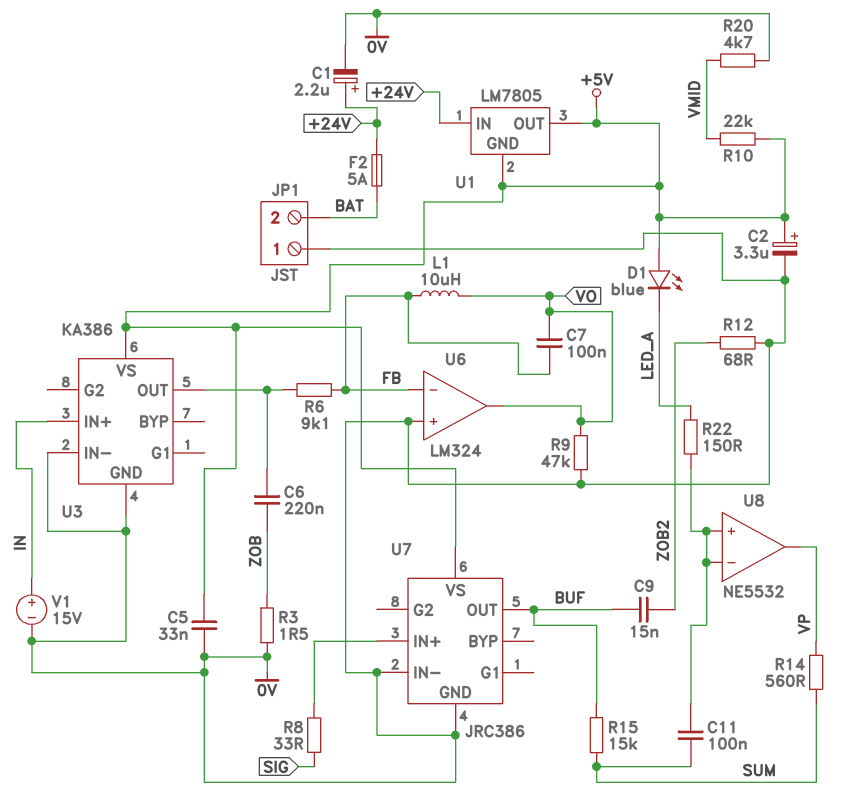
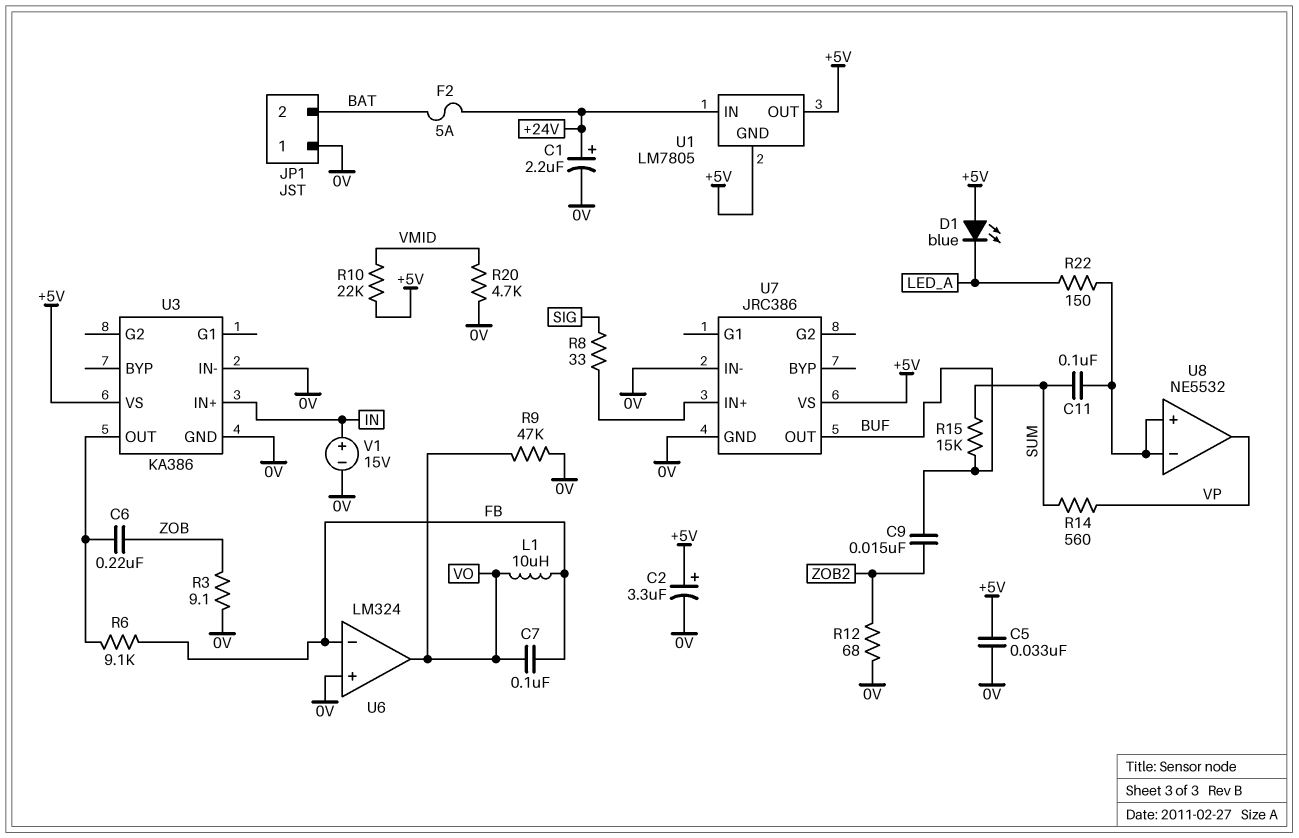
R3: 1.5 (0V, ZOB) -> 9.1 (0V, ZOB)

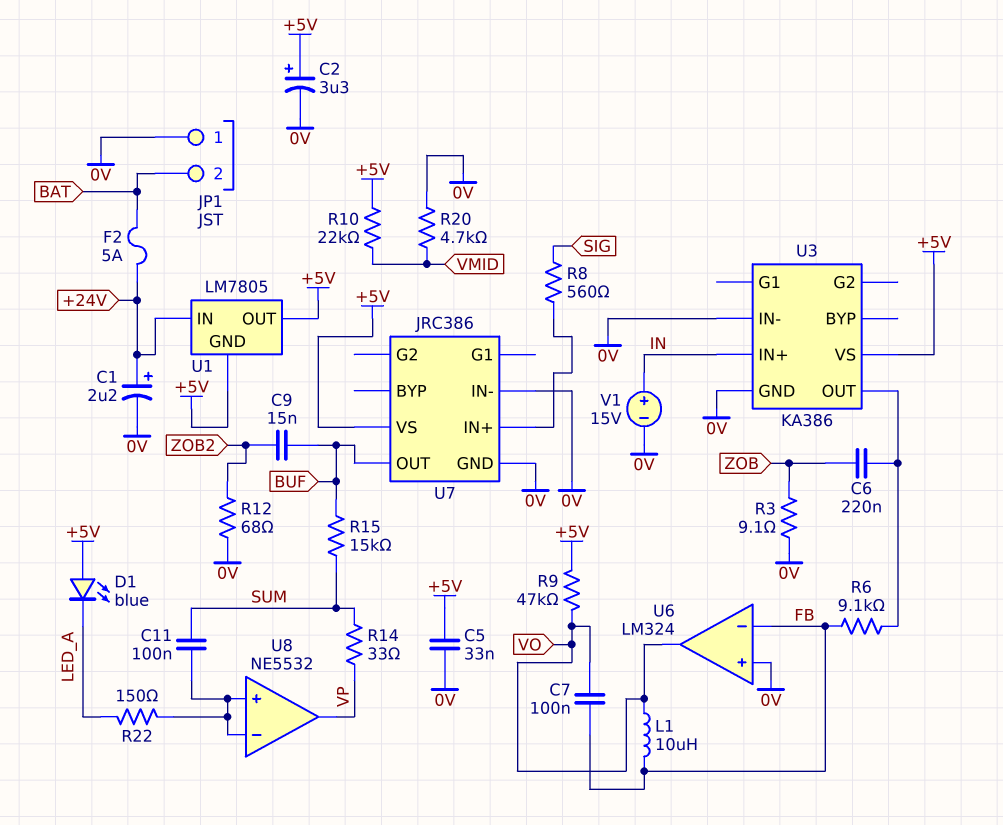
R8: 33 (SIG, U7/IN+) -> 560 (SIG, U7/IN+)
R9: 47k (0V, VO) -> 47k (+5V, VO)
R14: 560 (SUM, VP) -> 33 (SUM, VP)

